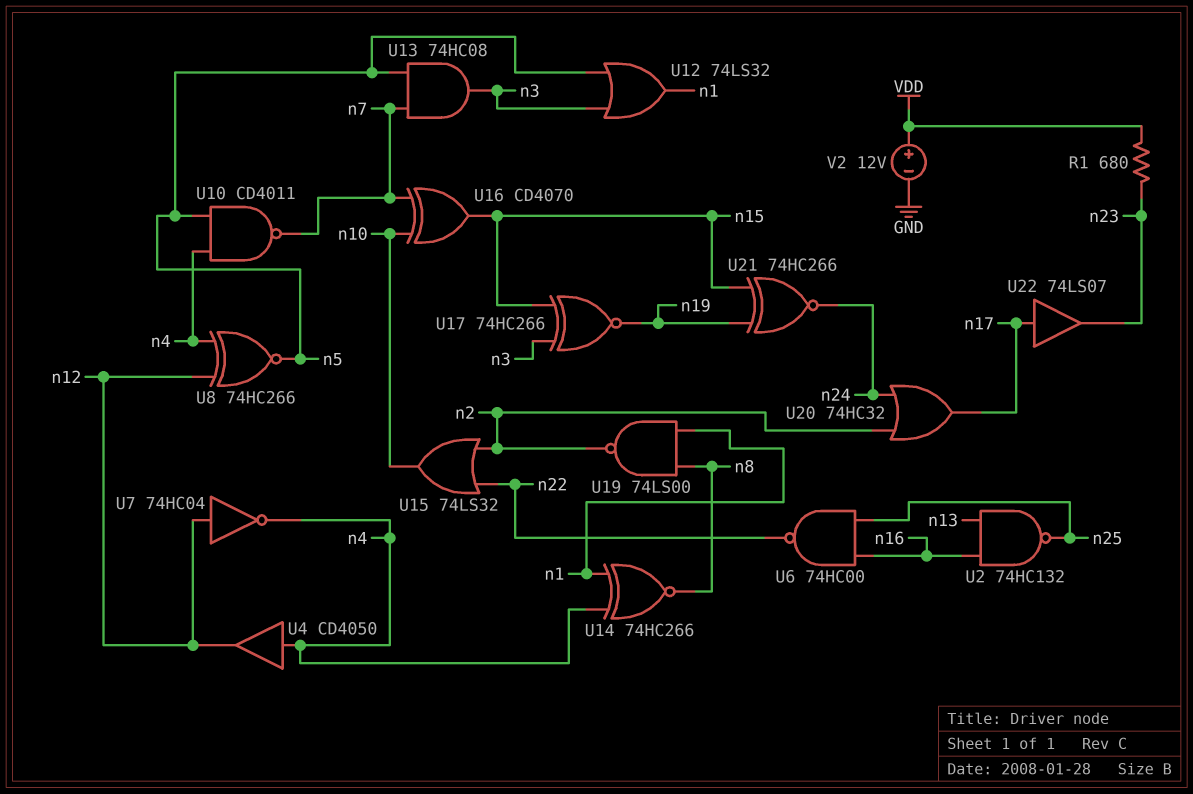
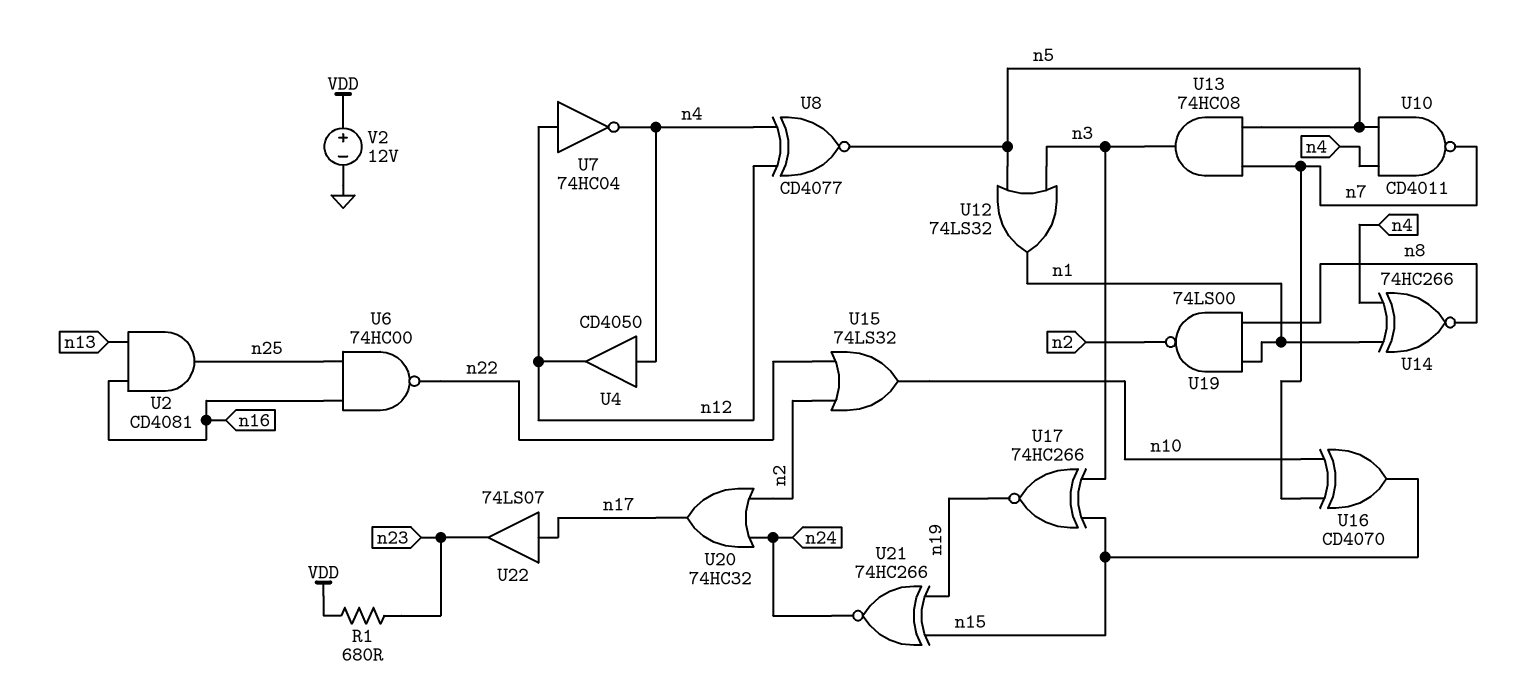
U2: NAND 74HC132 (in n13, in n16, out n25) -> AND CD4081 (in n13, in n16, out n25)
U8: XNOR 74HC266 (in n4, in n12, out n5) -> XNOR CD4077 (in n4, in n12, out n5)

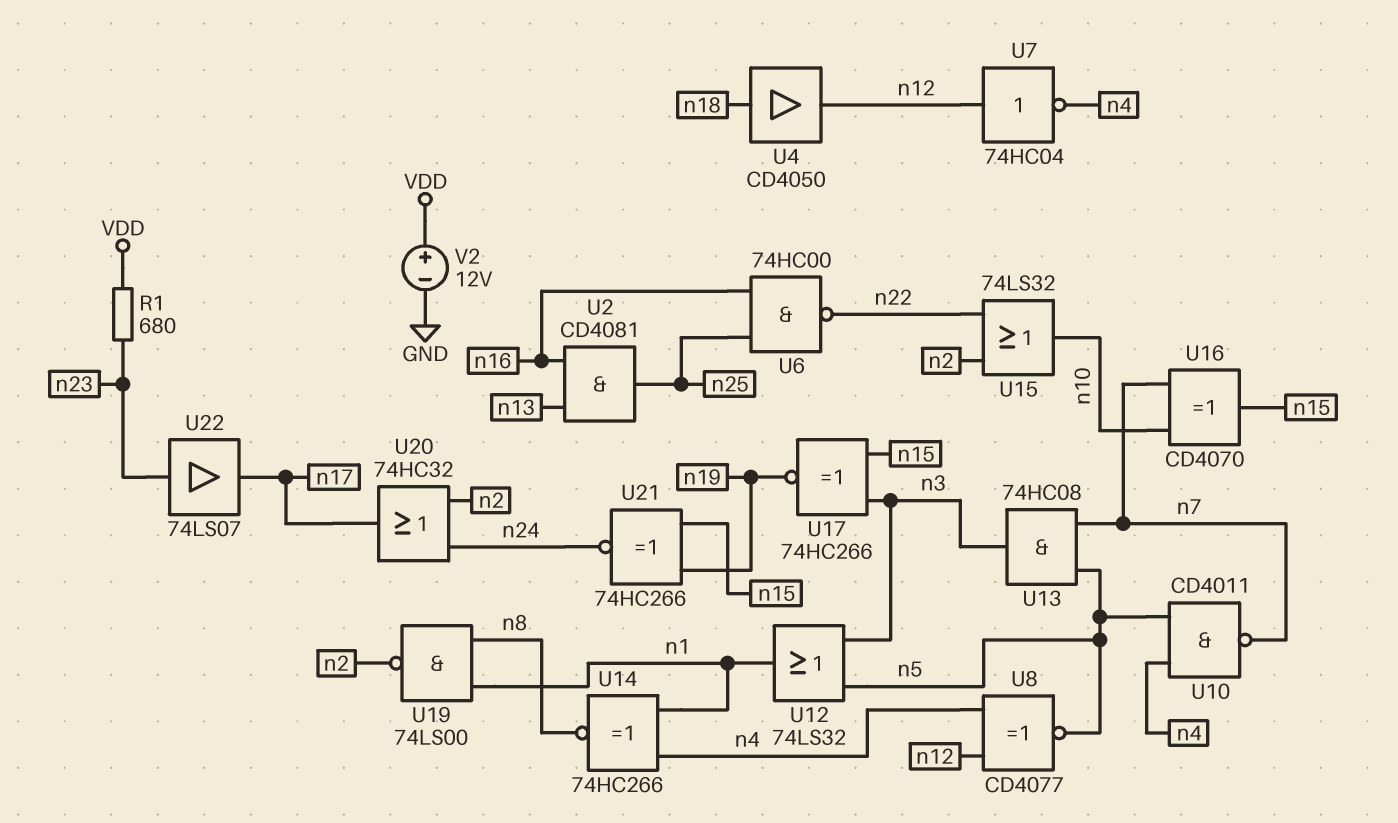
U4: buffer CD4050 (in n4, out n12) -> buffer CD4050 (in n18, out n12)
U22: buffer 74LS07 (in n17, out n23) -> buffer 74LS07 (in n23, out n17)

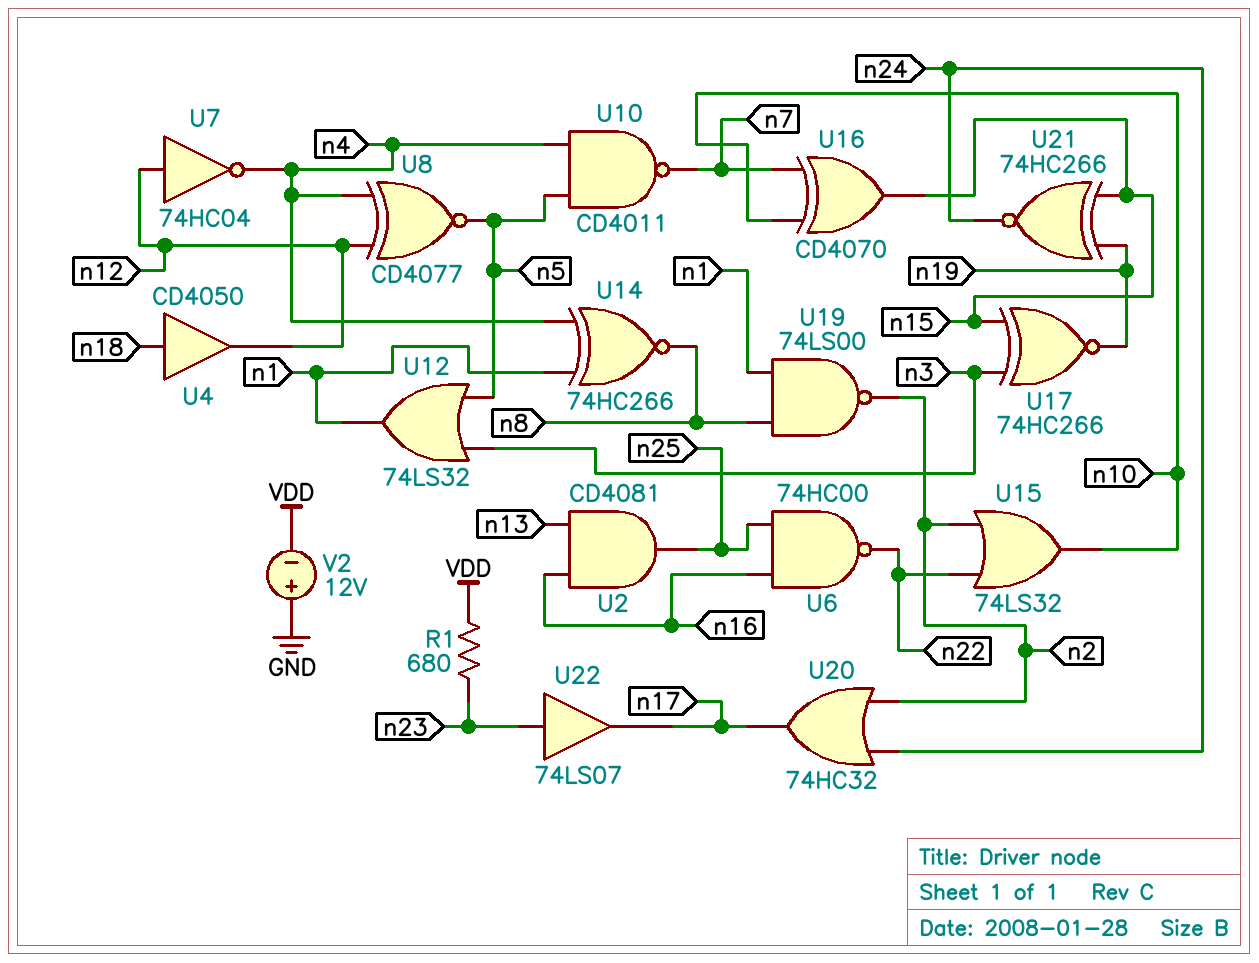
U13: AND 74HC08 (in n5, in n7, out n3) -> none
V2: 12V (plus VDD, minus GND) -> 12V (plus GND, minus VDD)

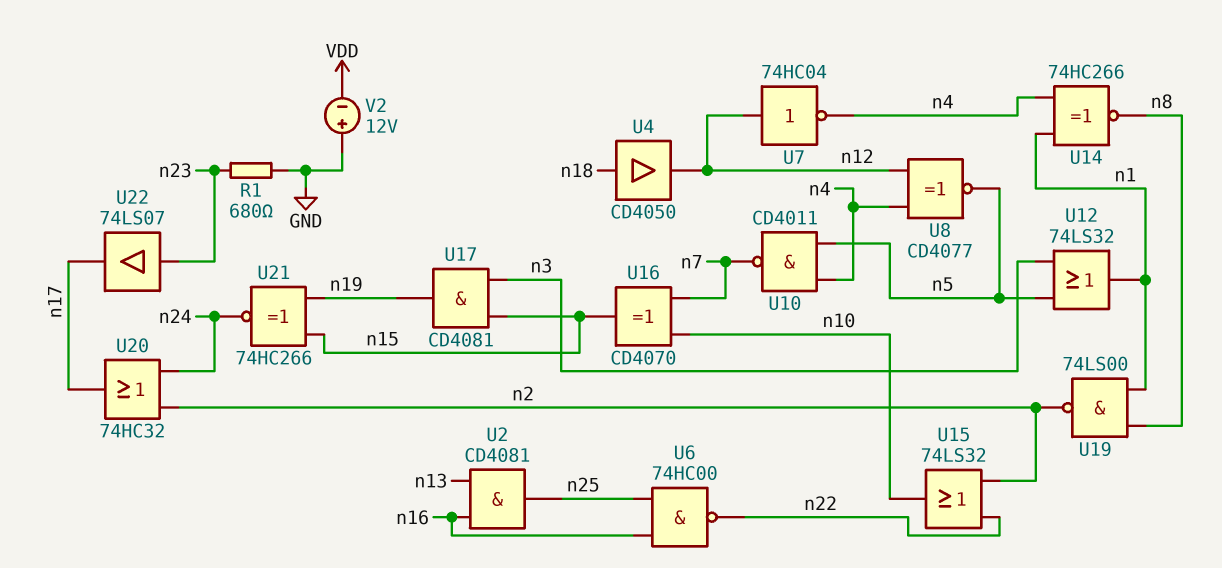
R1: 680 (VDD, n23) -> 680 (GND, n23)
U17: XNOR 74HC266 (in n3, in n15, out n19) -> AND CD4081 (in n3, in n15, out n19)

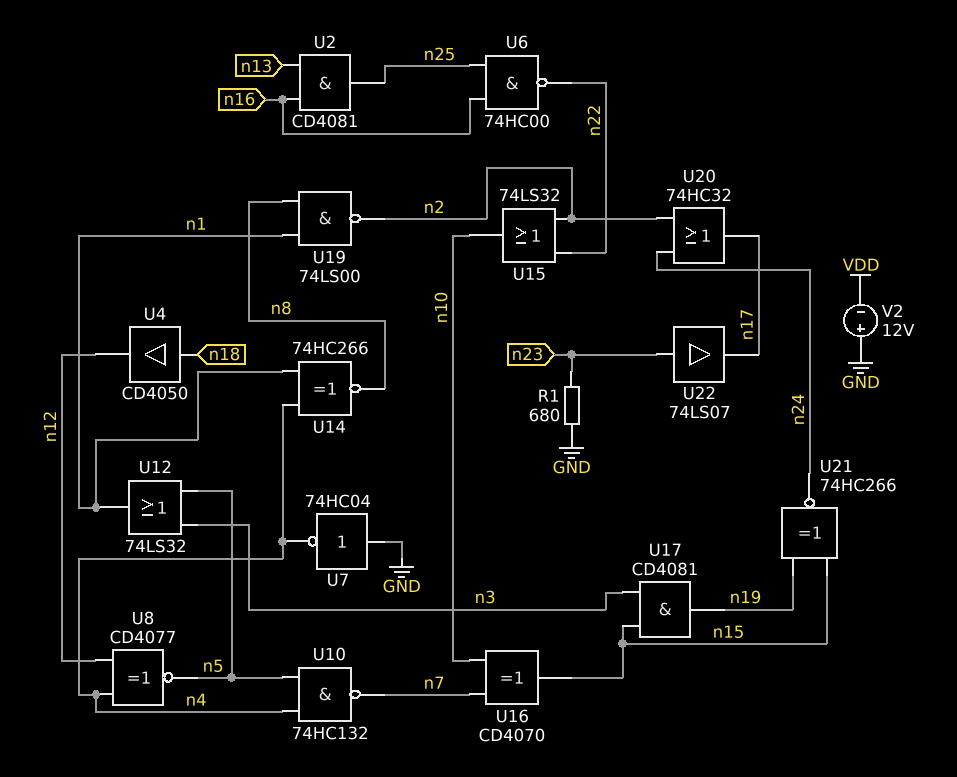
U7: NOT 74HC04 (in n12, out n4) -> NOT 74HC04 (in GND, out n4)
U10: NAND CD4011 (in n4, in n5, out n7) -> NAND 74HC132 (in n4, in n5, out n7)

